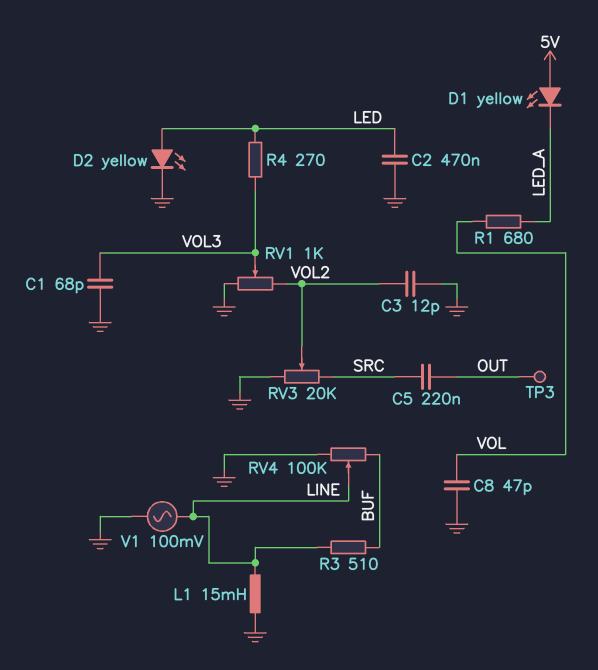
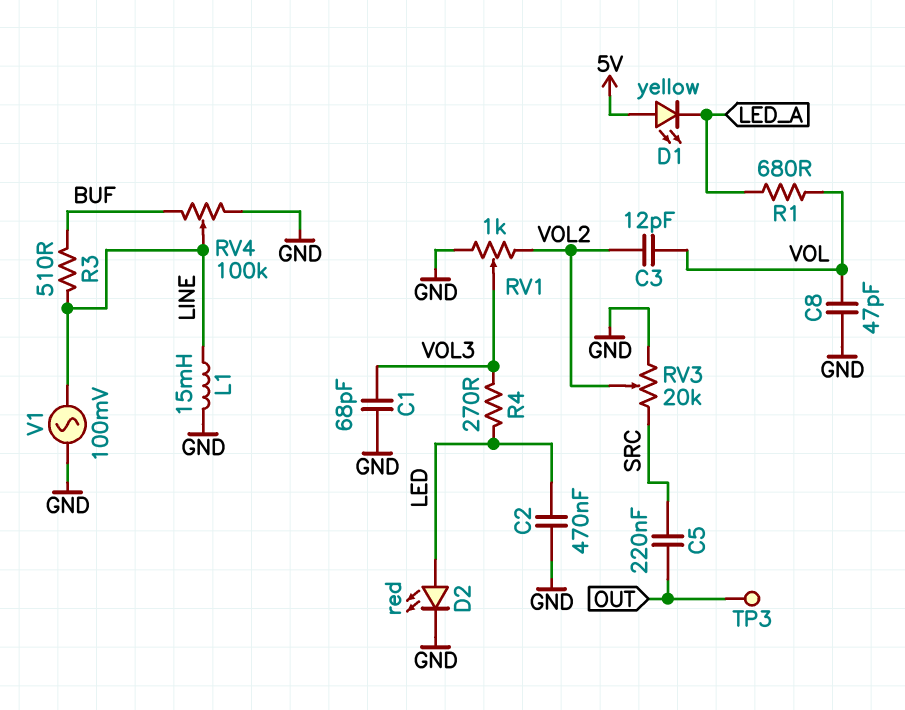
C3: 12pF (GND, VOL2) -> 12pF (VOL, VOL2)
D2: LED yellow (A LED, K GND) -> LED red (A LED, K GND)

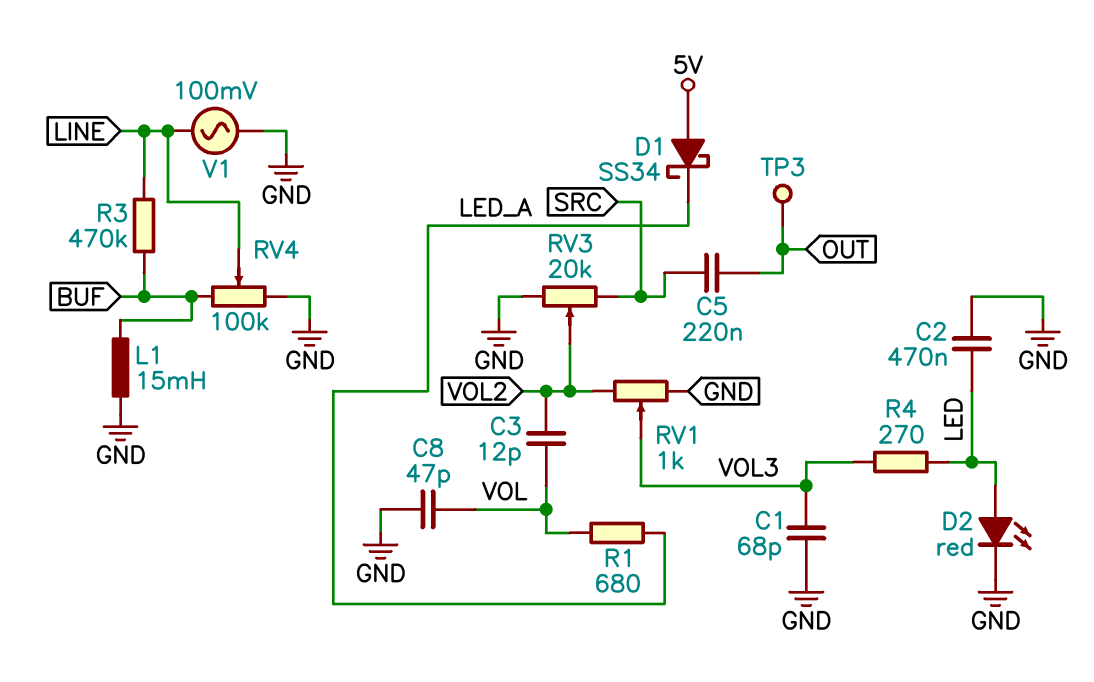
D1: LED yellow (A 5V, K LED_A) -> schottky SS34 (A 5V, K LED_A)
L1: 15mH (GND, LINE) -> 15mH (BUF, GND)
R3: 510 (BUF, LINE) -> 470k (BUF, LINE)

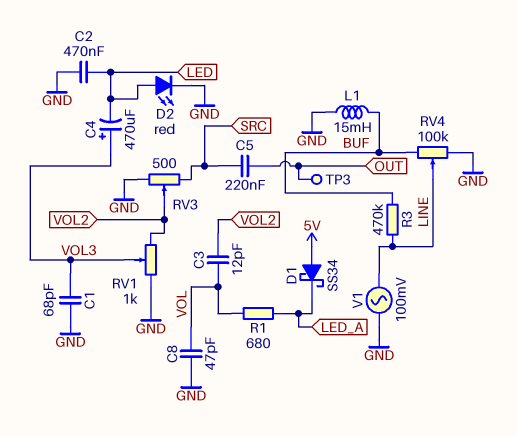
C4: none -> 470uF (plus VOL3, minus LED)
R4: 270 (LED, VOL3) -> none
RV3: 20k (GND, SRC, wiper VOL2) -> 500 (GND, SRC, wiper VOL2)

